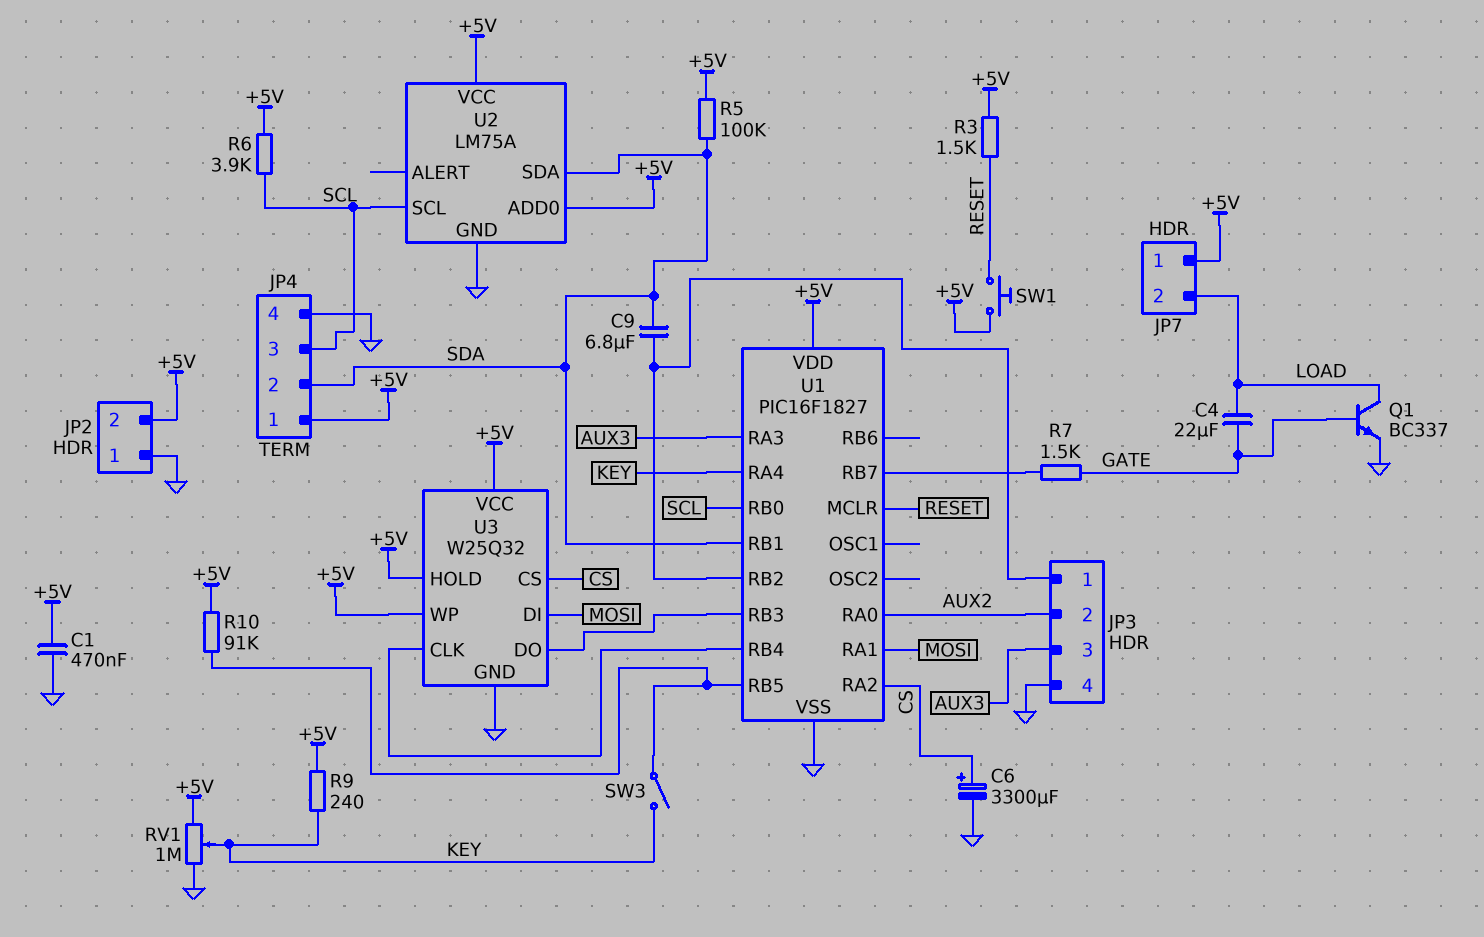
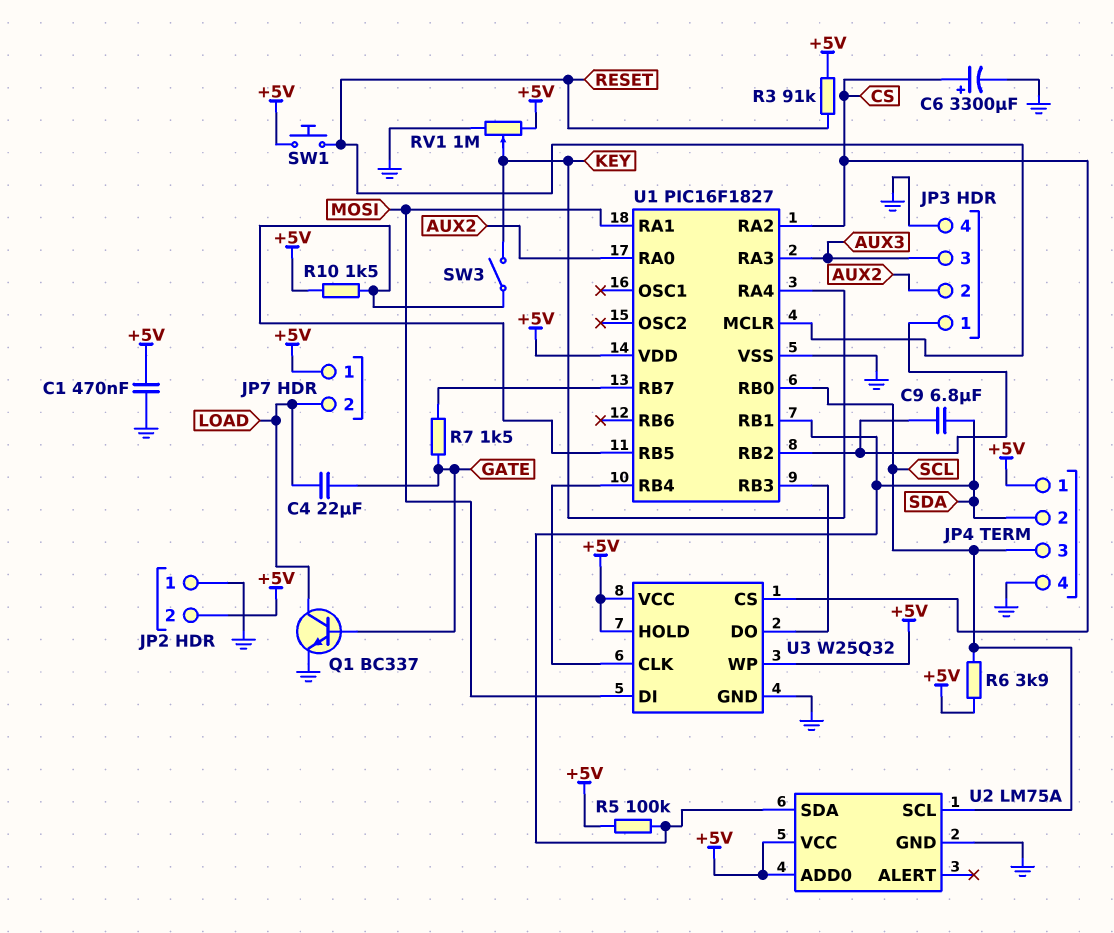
R3: 1.5k (+5V, RESET) -> 91k (+5V, RESET)
R9: 240 (+5V, KEY) -> none
R10: 91k (+5V, U1/RB5) -> 1.5k (+5V, U1/RB5)

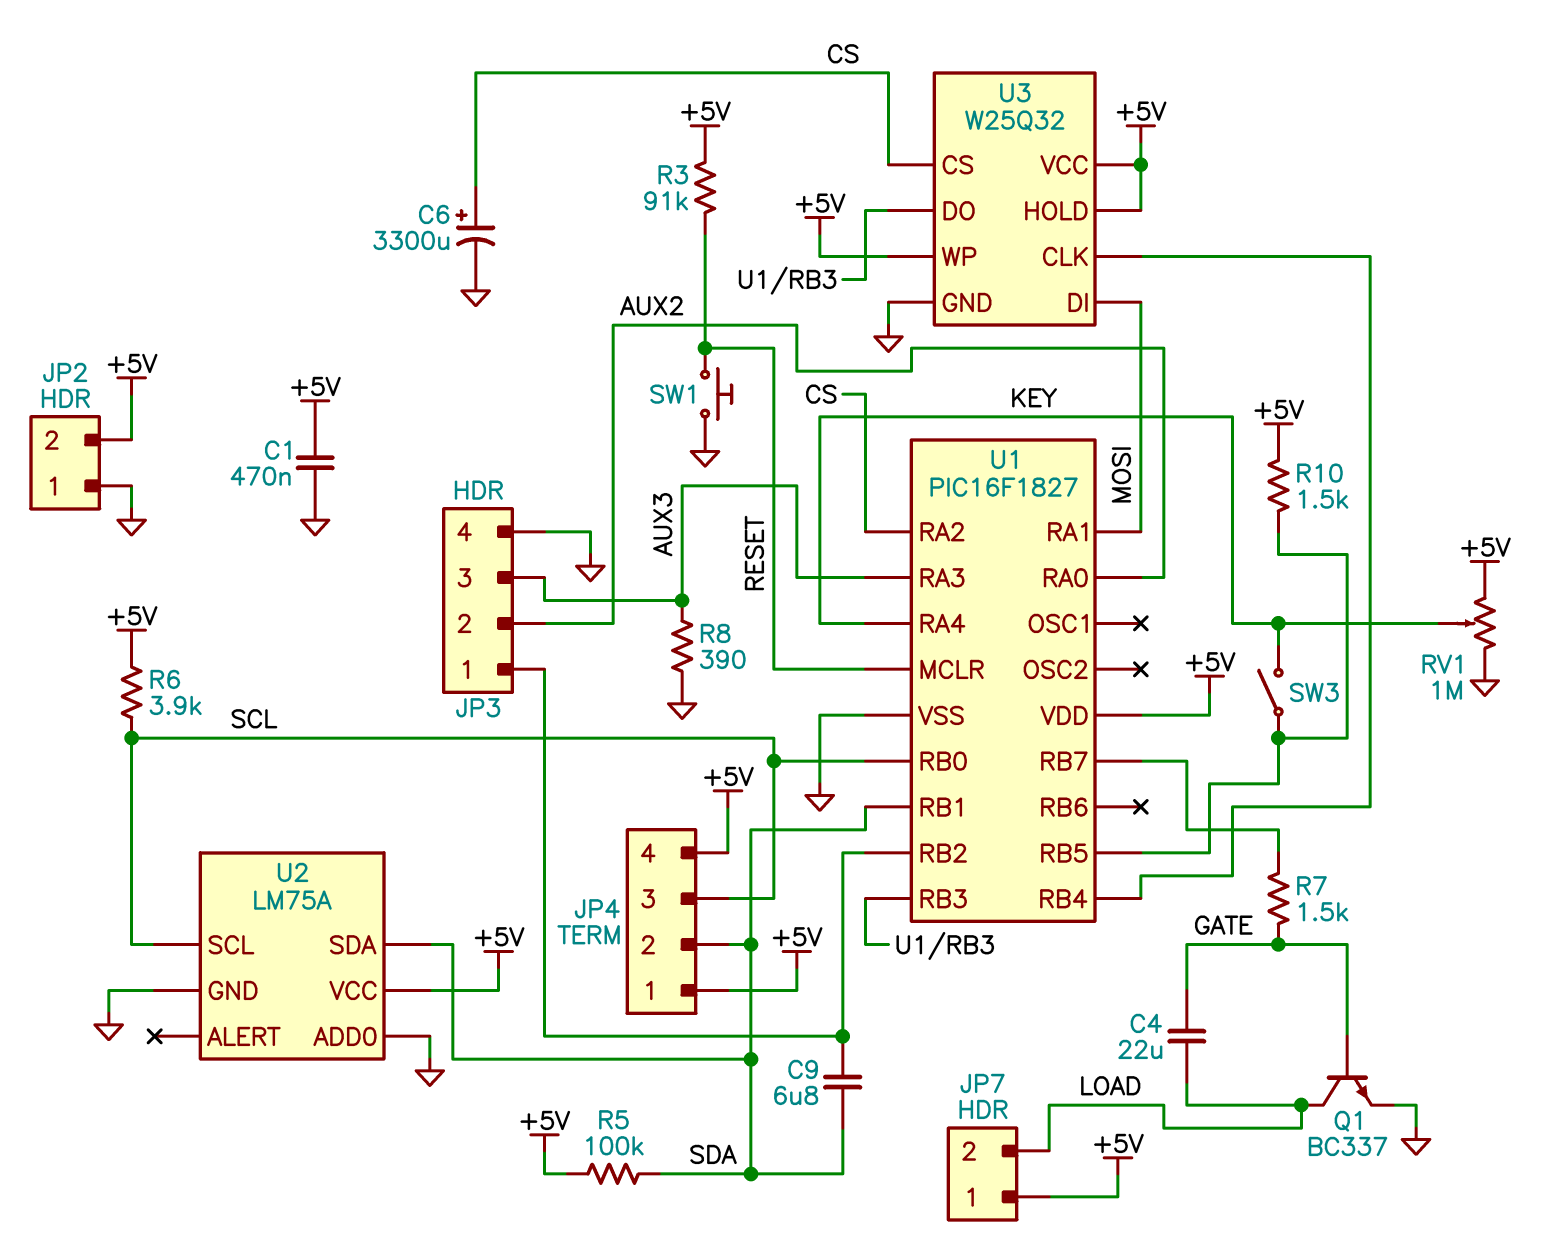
JP4 pin 4: GND -> +5V
R8: none -> 390 (AUX3, GND)
SW1: button (+5V, RESET) -> button (GND, RESET)
U2 pin ADD0: +5V -> GND

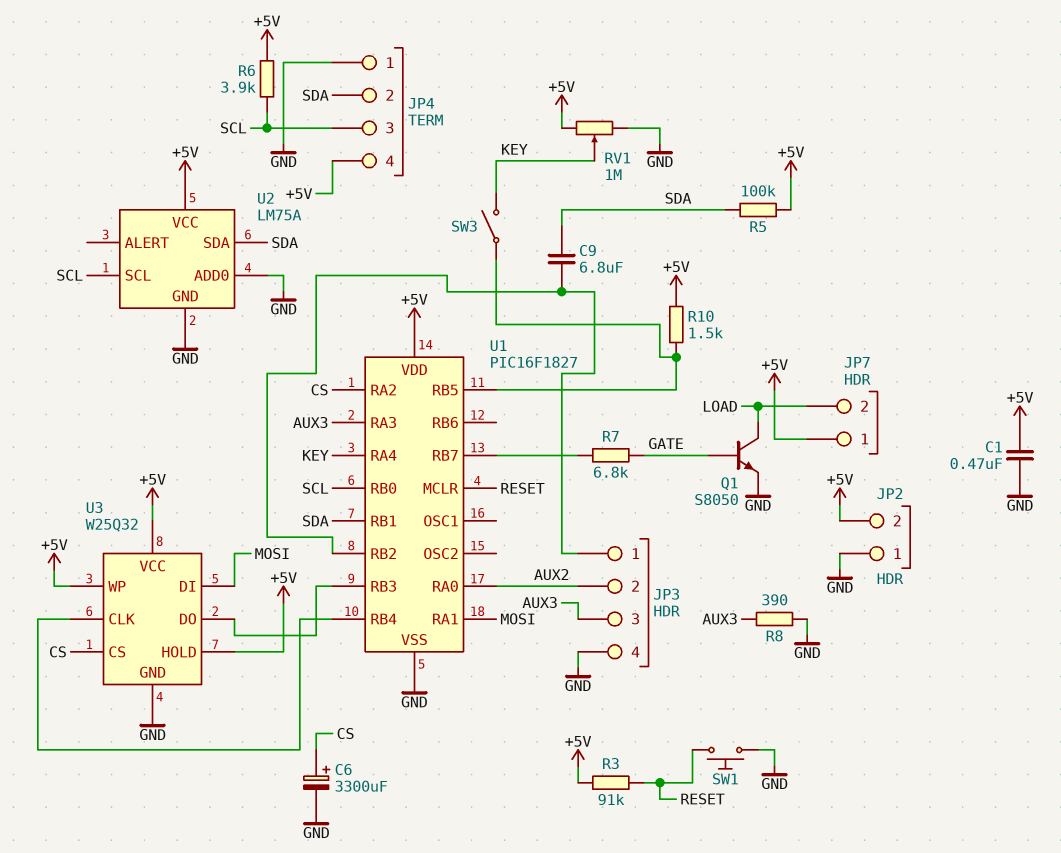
C4: 22uF (GATE, LOAD) -> none
JP4 pin 1: +5V -> GND
Q1: NPN BC337 (B GATE, C LOAD, E GND) -> NPN S8050 (B GATE, C LOAD, E GND)
R7: 1.5k (GATE, U1/RB7) -> 6.8k (GATE, U1/RB7)

